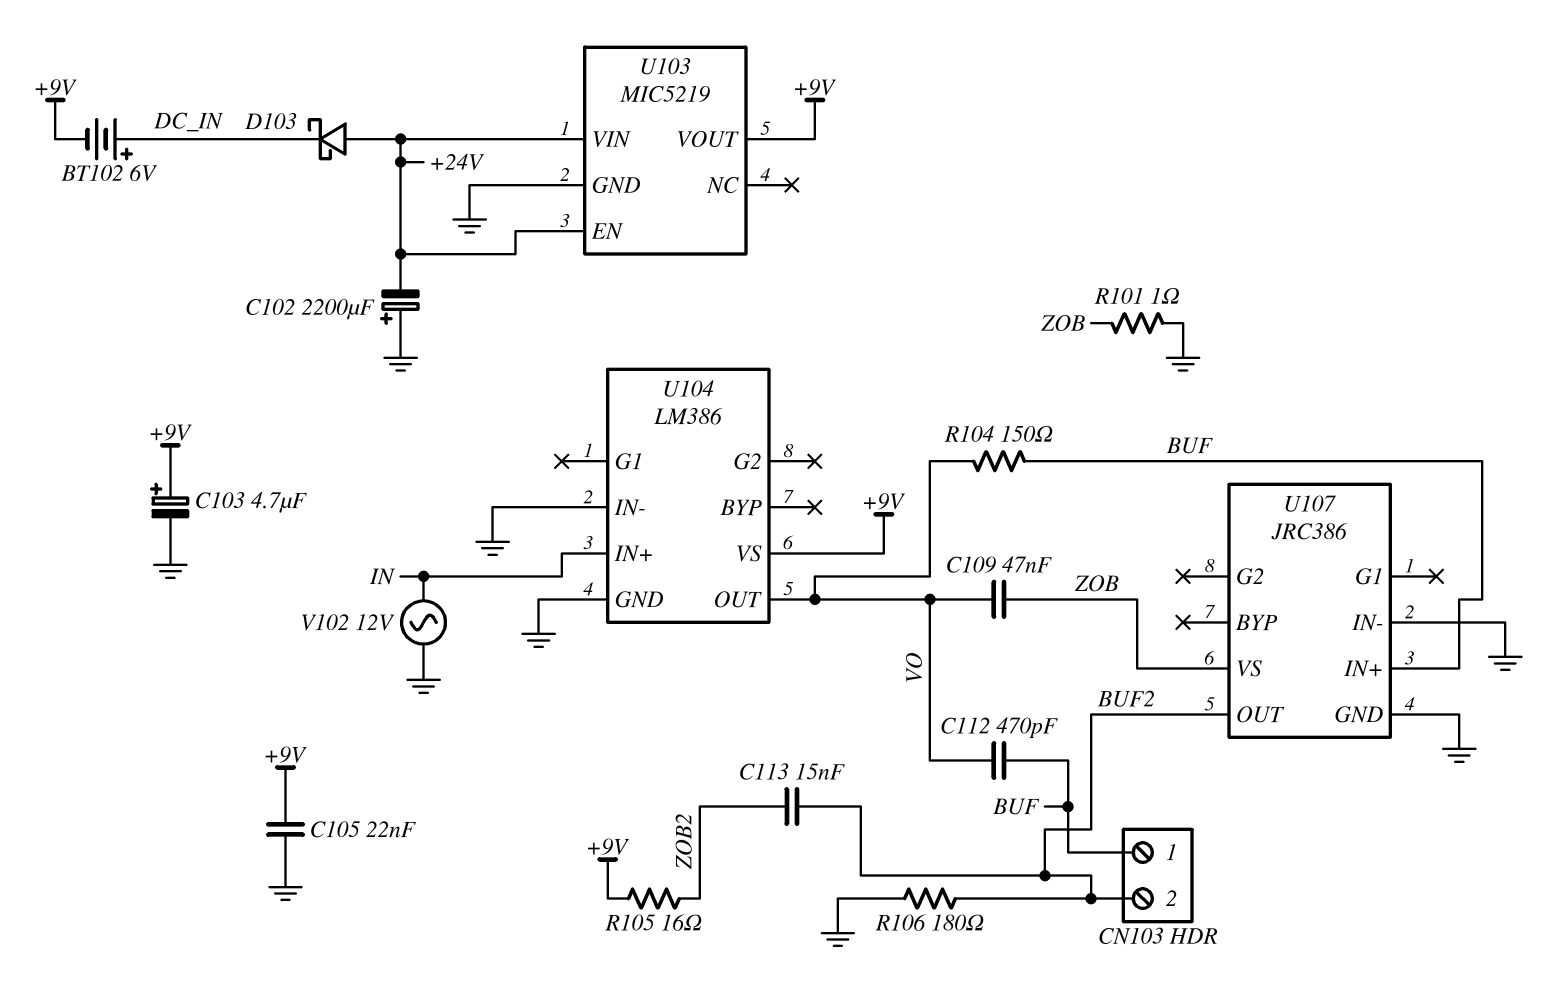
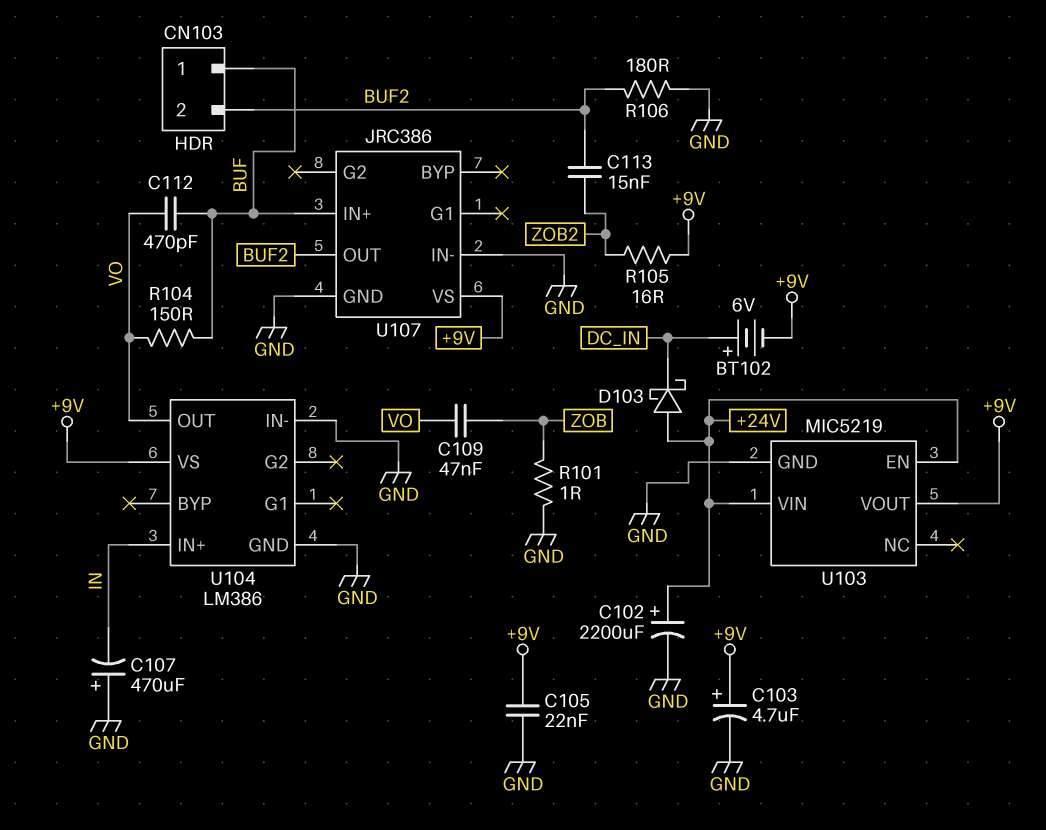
C102: 2200uF (plus GND, minus +24V) -> 2200uF (plus +24V, minus GND)
C107: none -> 470uF (plus GND, minus IN)
U107 pin VS: ZOB -> +9V
V102: AC 12V (GND, IN) -> none

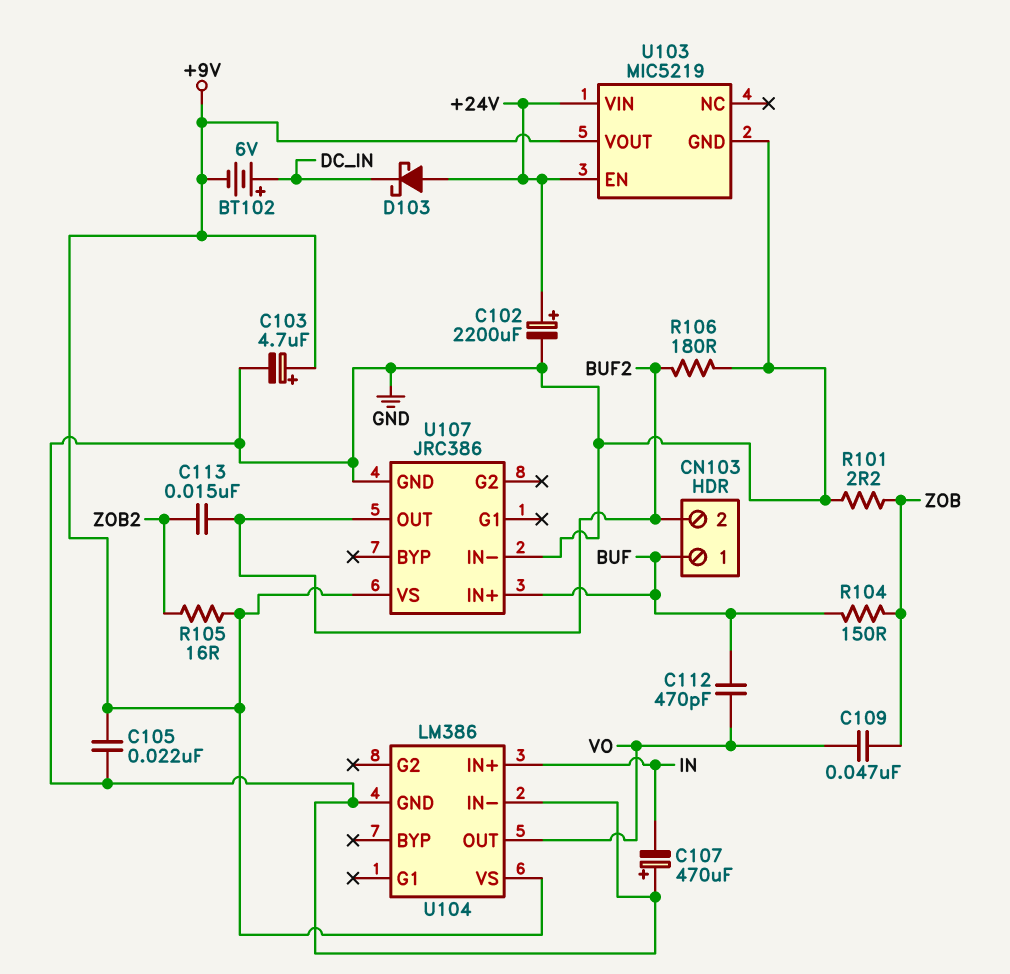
R101: 1 (GND, ZOB) -> 2.2 (GND, ZOB)
R104: 150 (BUF, VO) -> 150 (BUF, ZOB)

